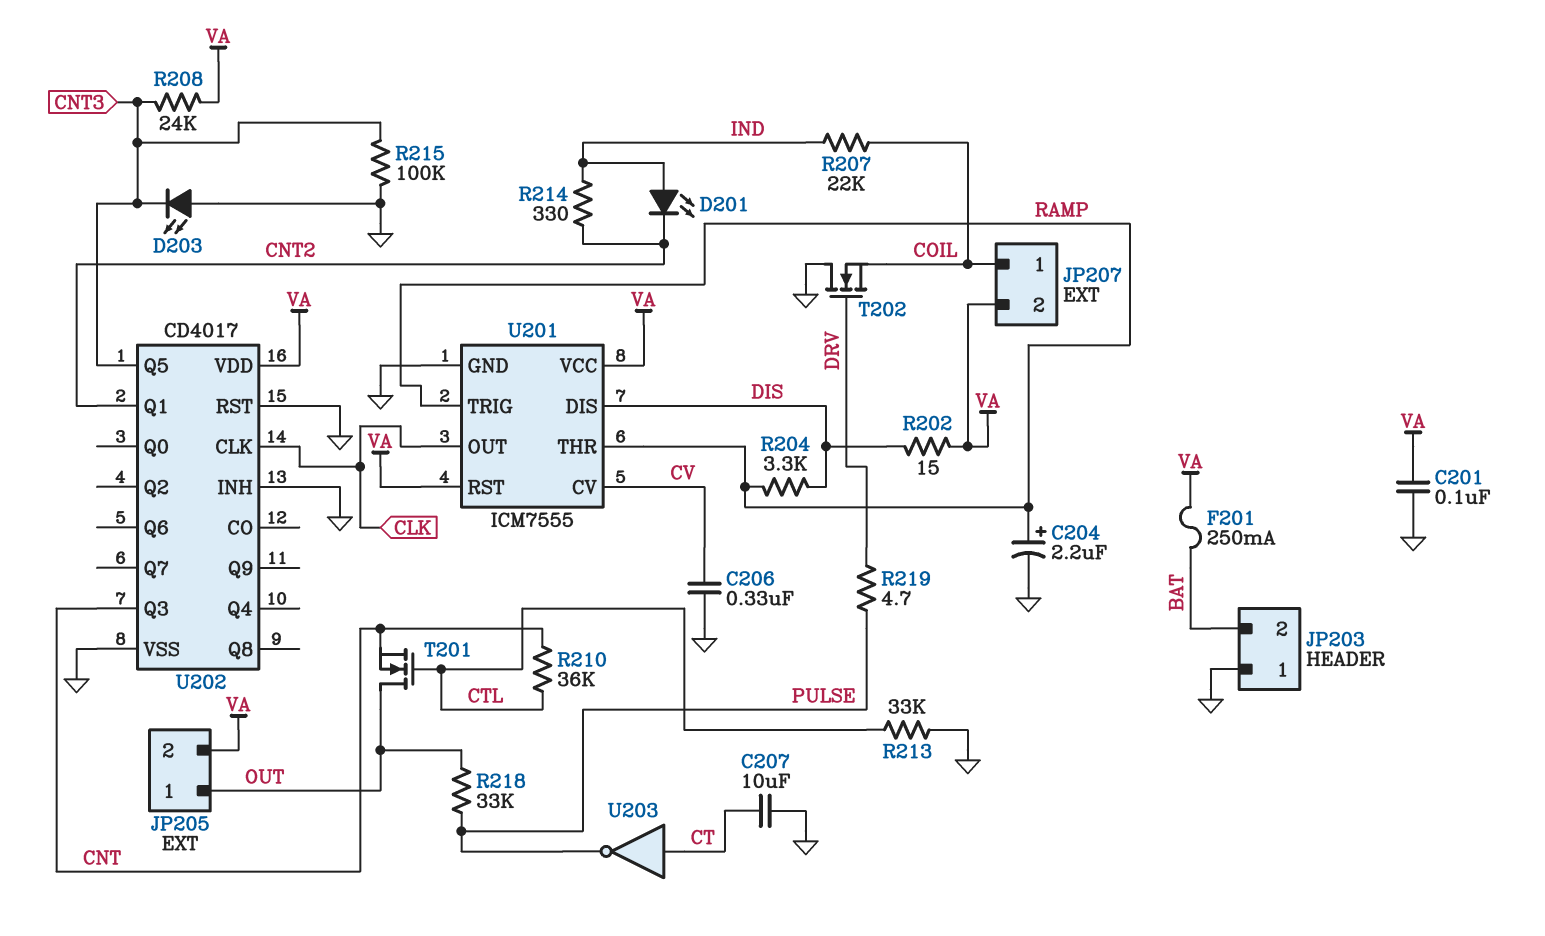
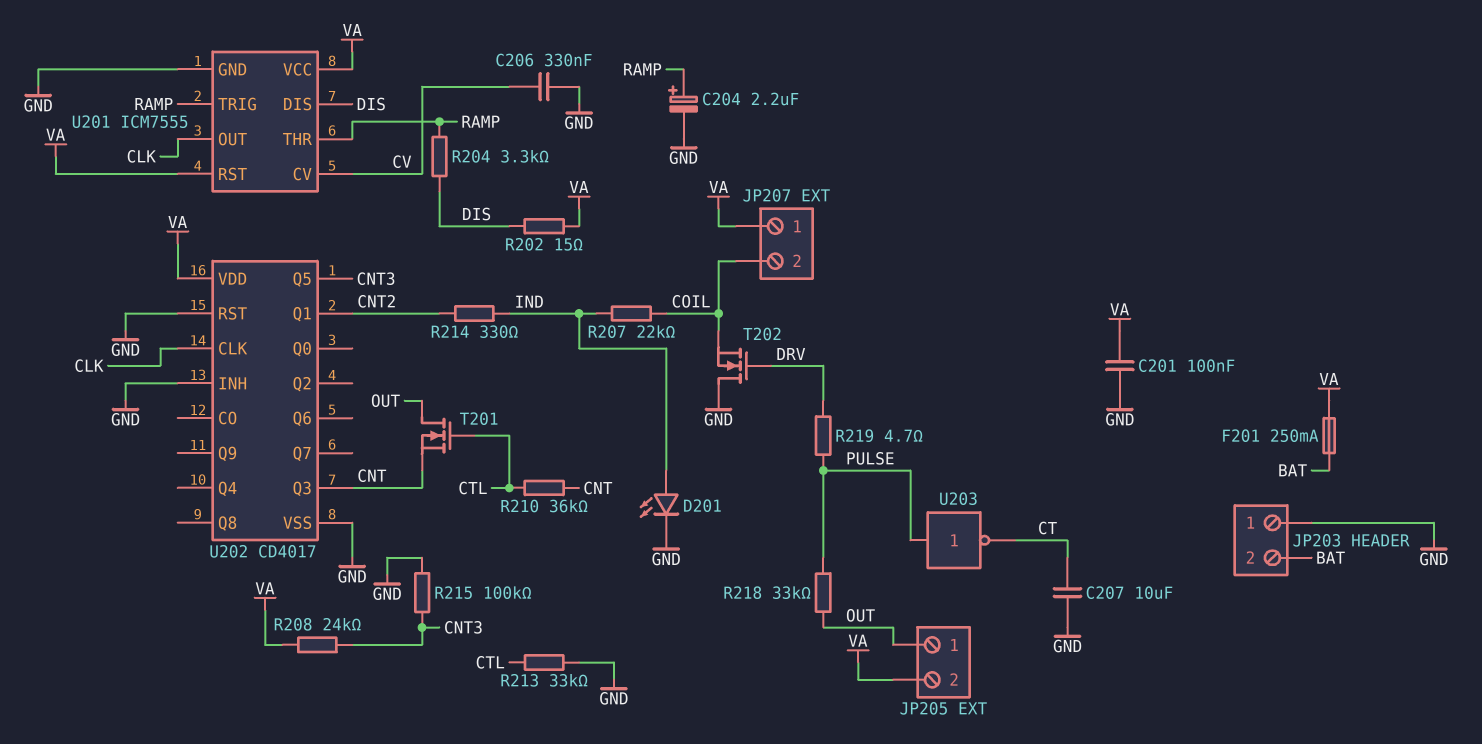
D201: LED (A IND, K CNT2) -> LED (A IND, K GND)
D203: LED (A GND, K CNT3) -> none
JP207 pin 1: COIL -> VA
JP207 pin 2: VA -> COIL
U203: NOT (in CT, out PULSE) -> NOT (in PULSE, out CT)

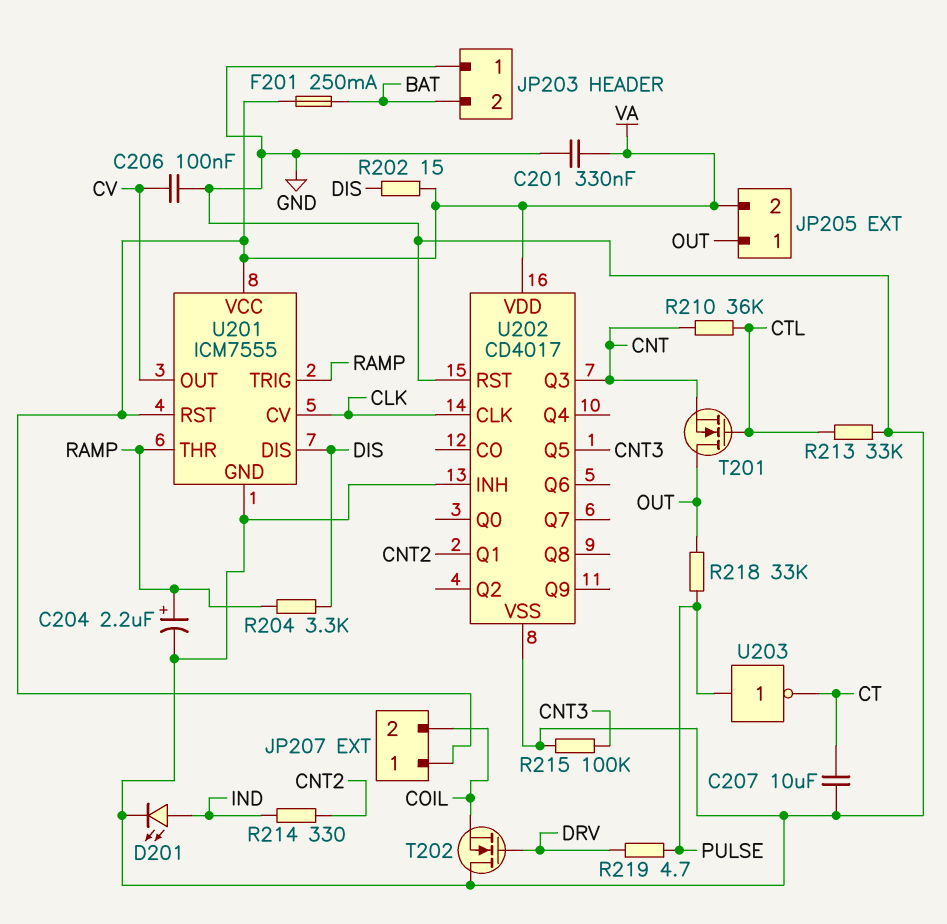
C201: 100nF (GND, VA) -> 330nF (GND, VA)
C206: 330nF (CV, GND) -> 100nF (CV, GND)
R207: 22k (COIL, IND) -> none
R208: 24k (CNT3, VA) -> none
U201 pin CV: CV -> CLK
U201 pin OUT: CLK -> CV

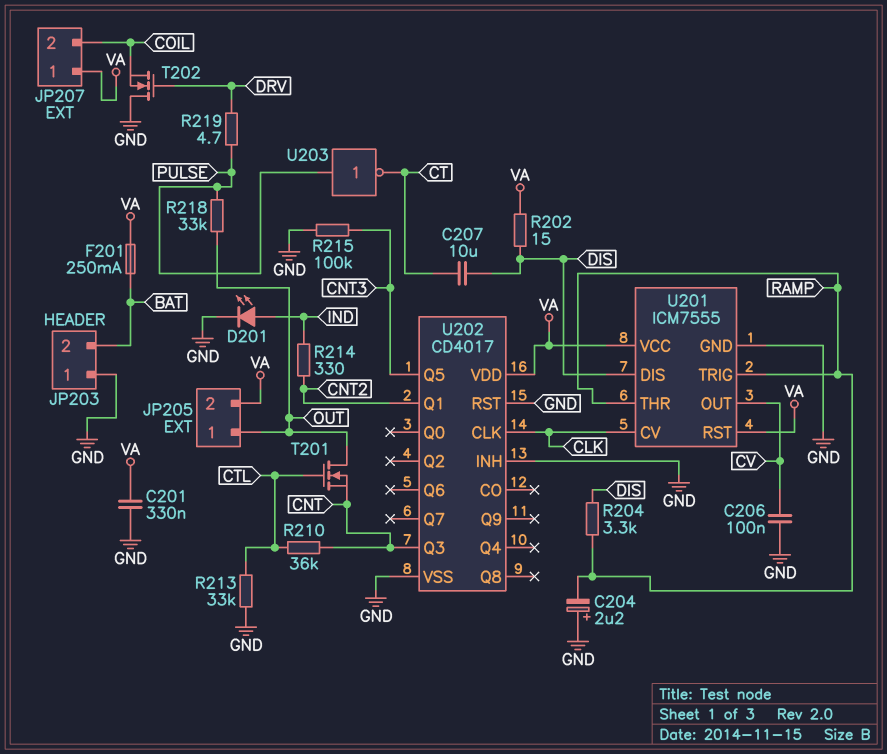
C204: 2.2uF (plus RAMP, minus GND) -> 2.2uF (plus GND, minus RAMP)
C207: 10uF (CT, GND) -> 10uF (CT, DIS)

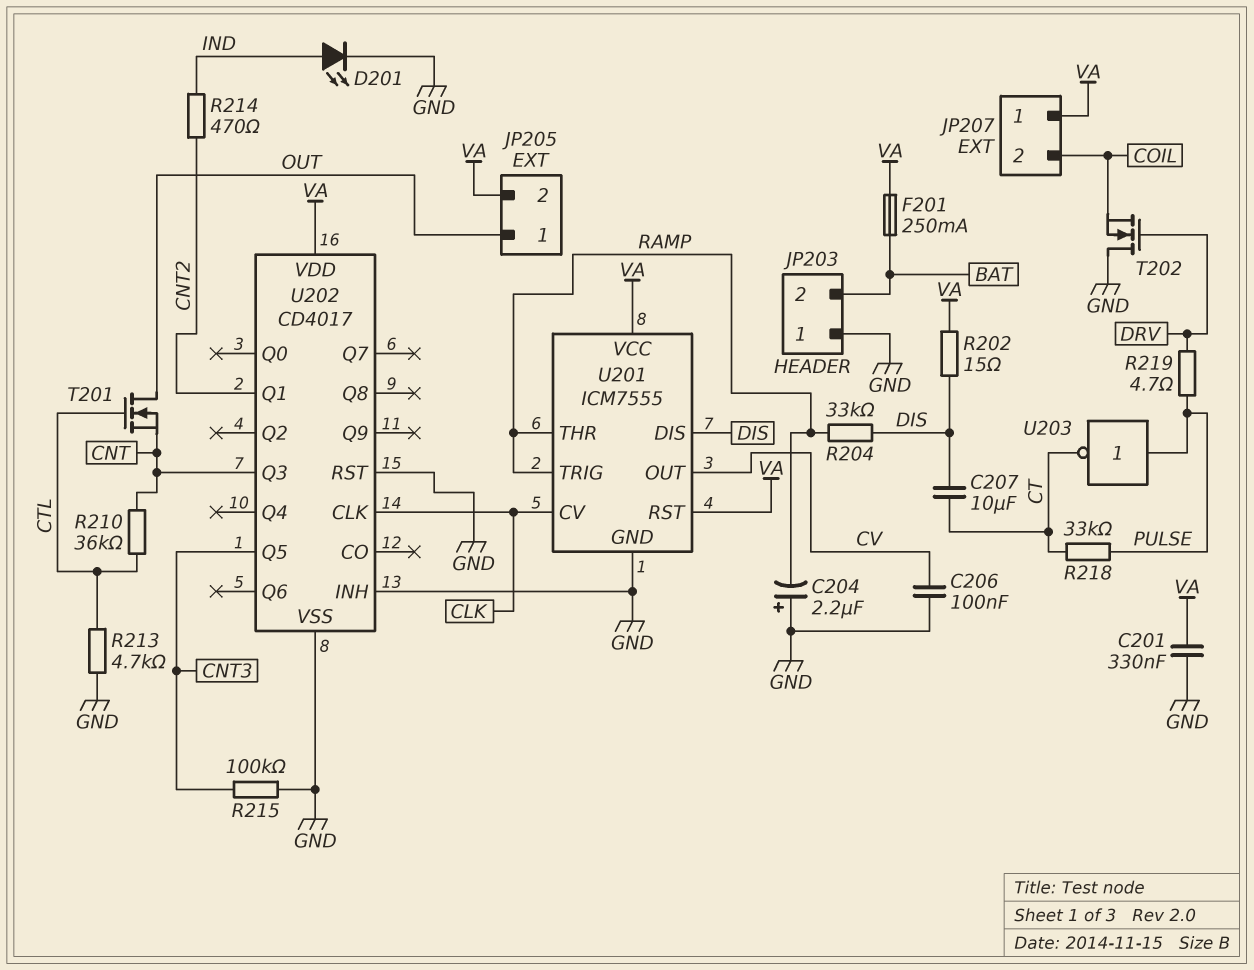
R204: 3.3k (DIS, RAMP) -> 33k (DIS, RAMP)
R213: 33k (CTL, GND) -> 4.7k (CTL, GND)
R214: 330 (CNT2, IND) -> 470 (CNT2, IND)
R218: 33k (OUT, PULSE) -> 33k (CT, PULSE)

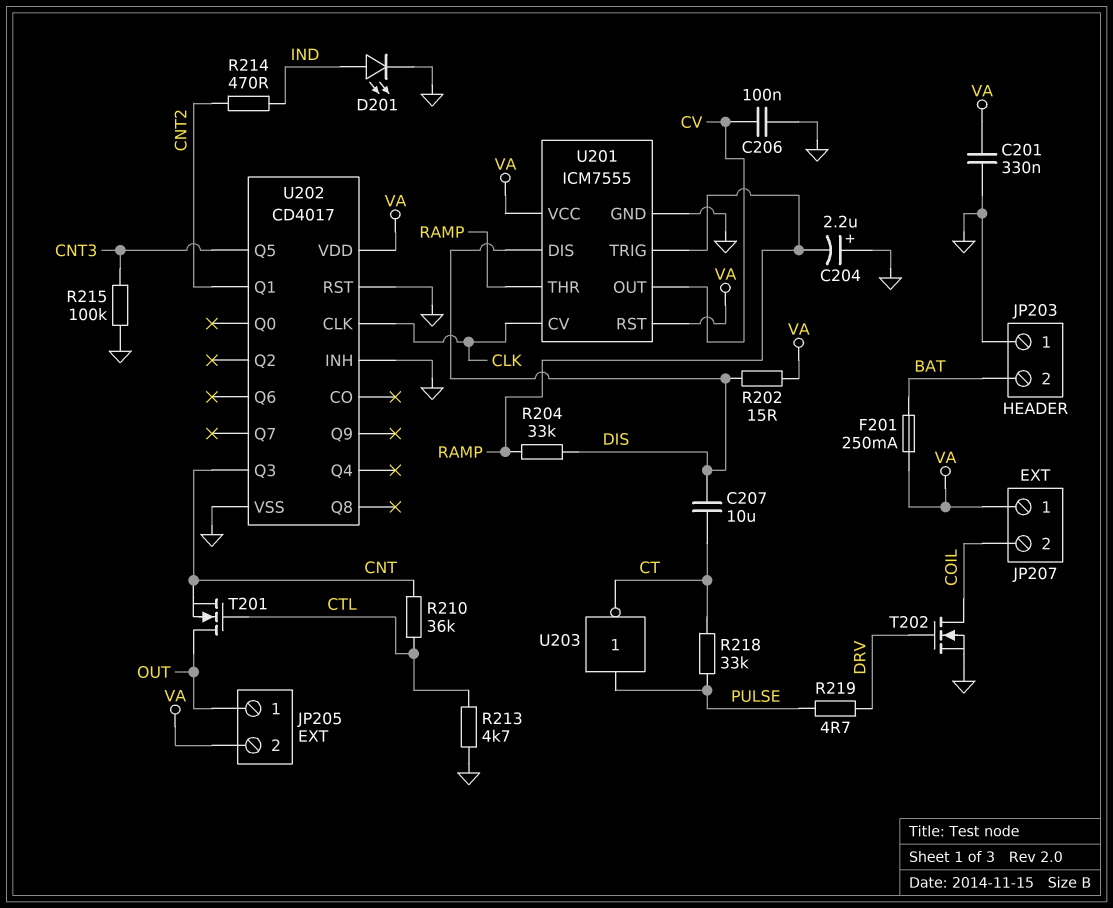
T202: NMOS (G DRV, D GND, S COIL) -> NMOS (G DRV, D COIL, S GND)

